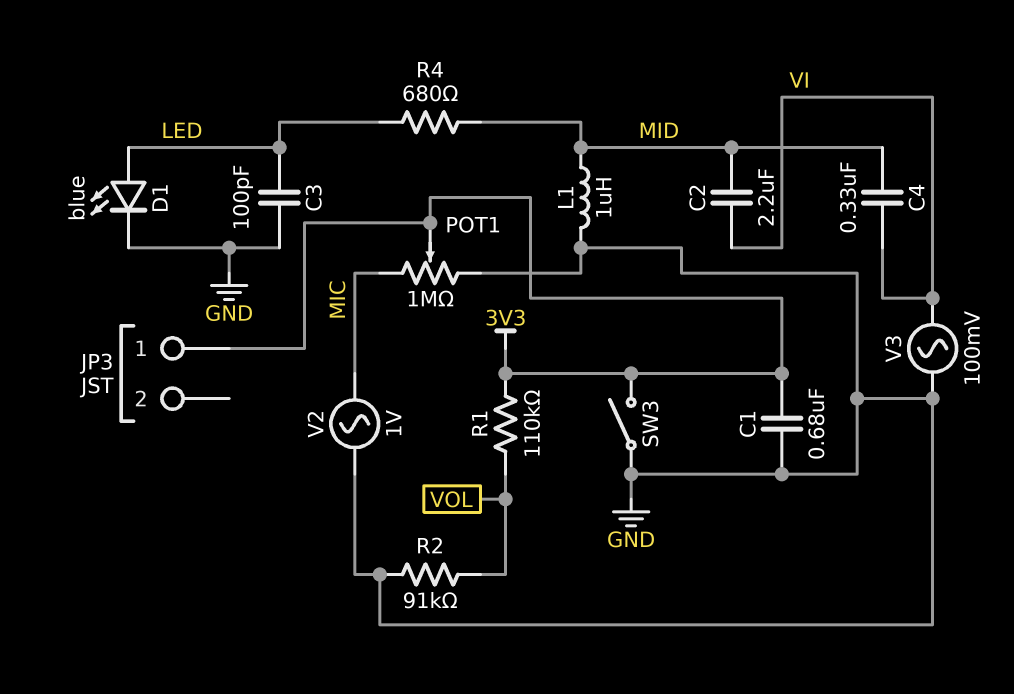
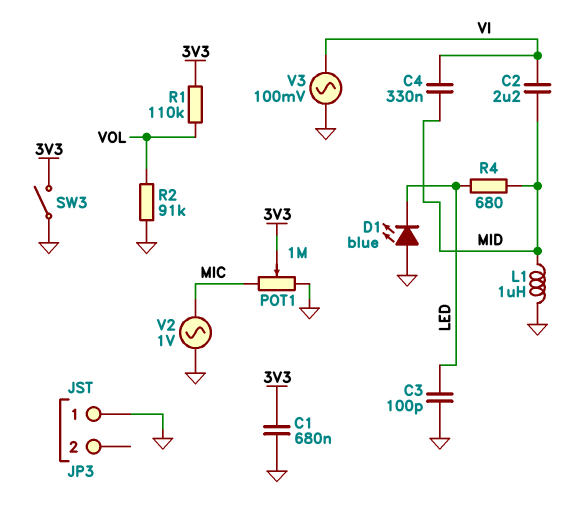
D1: LED blue (A LED, K GND) -> LED blue (A GND, K LED)
JP3 pin 1: 3V3 -> GND

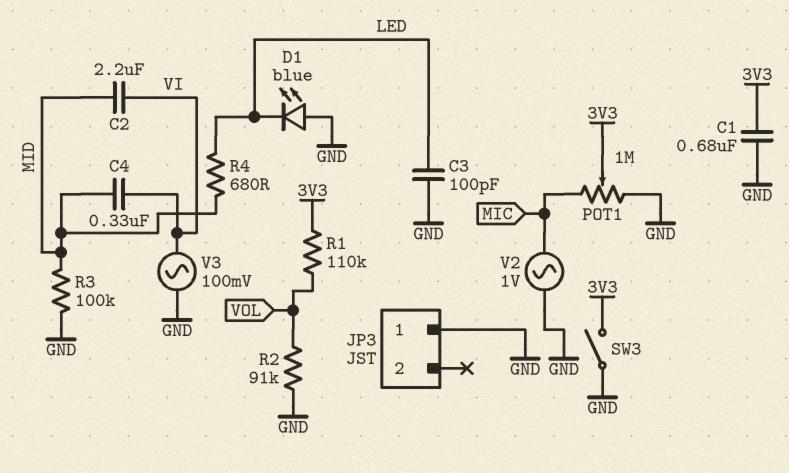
L1: 1uH (GND, MID) -> none
R3: none -> 100k (GND, MID)

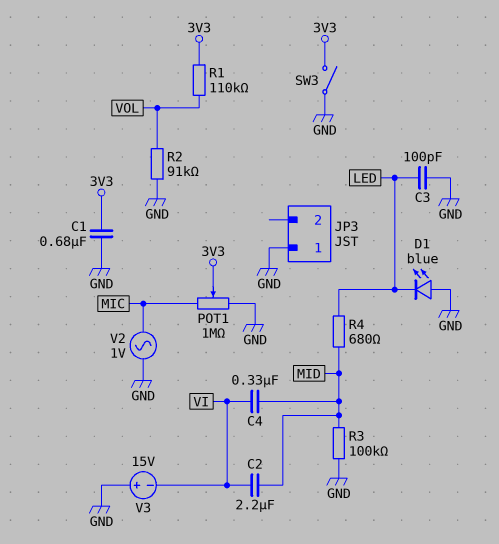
V3: AC 100mV (GND, VI) -> 15V (plus GND, minus VI)

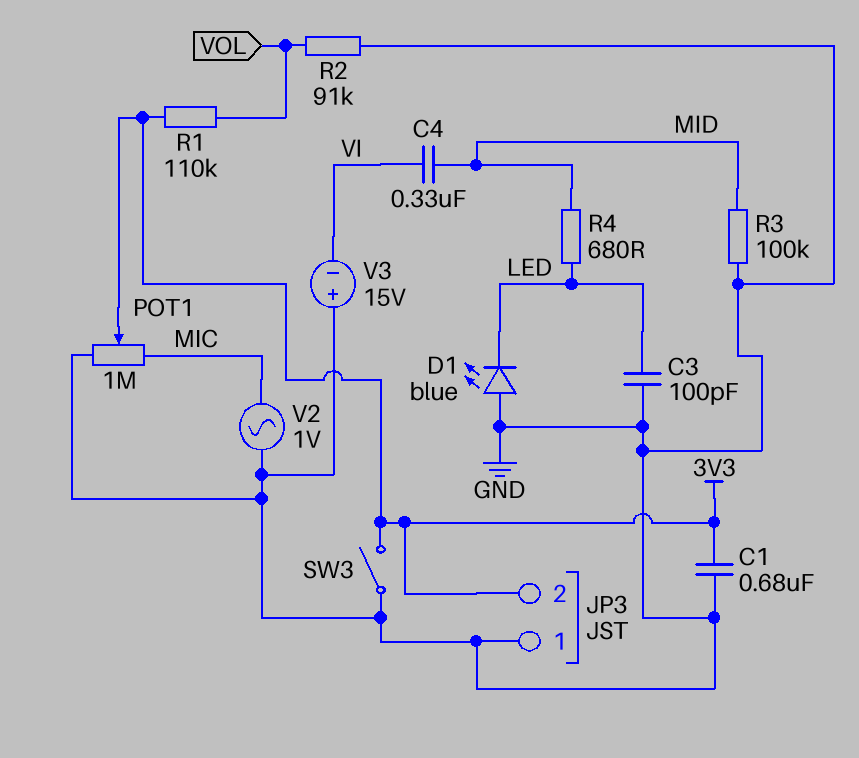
C2: 2.2uF (MID, VI) -> none
JP3 pin 2: none -> 3V3

